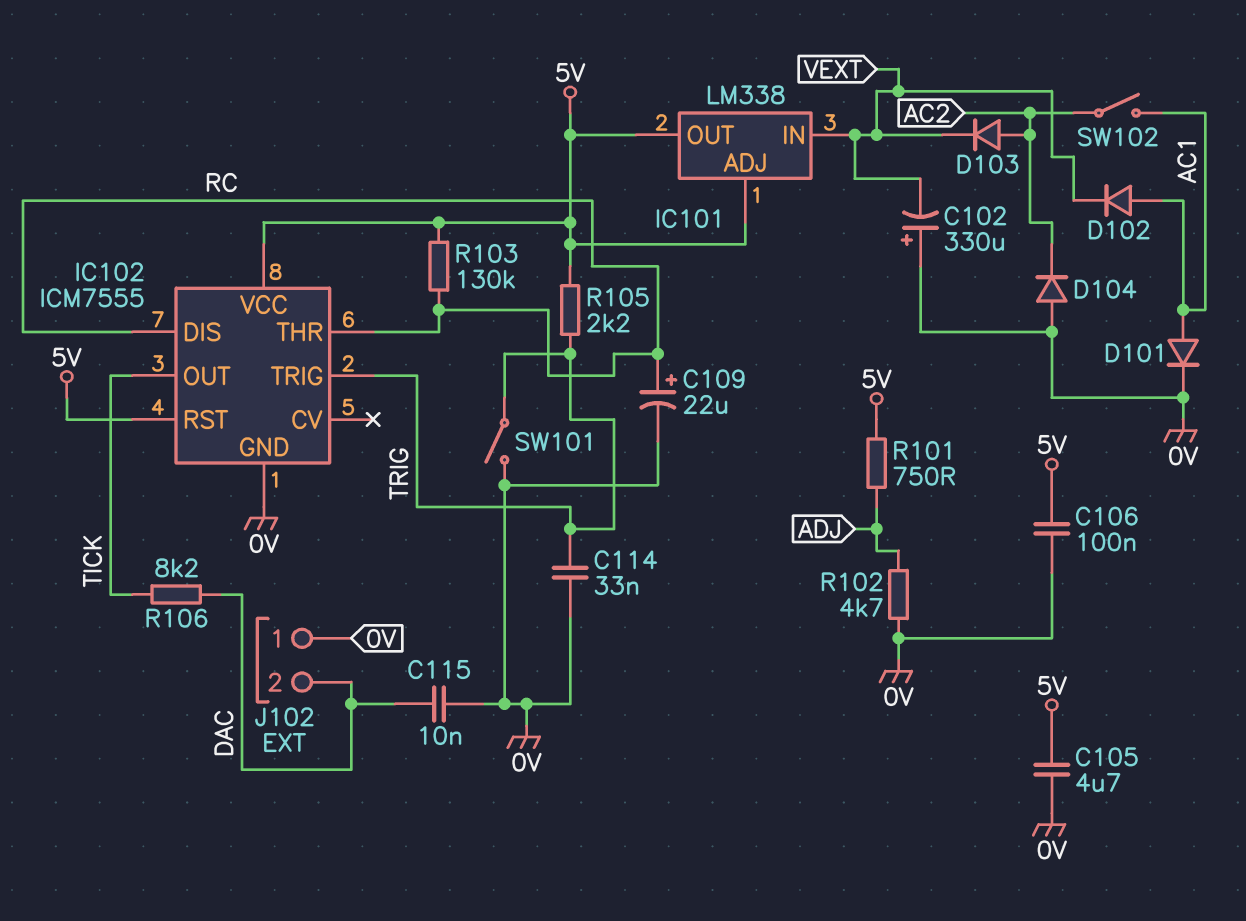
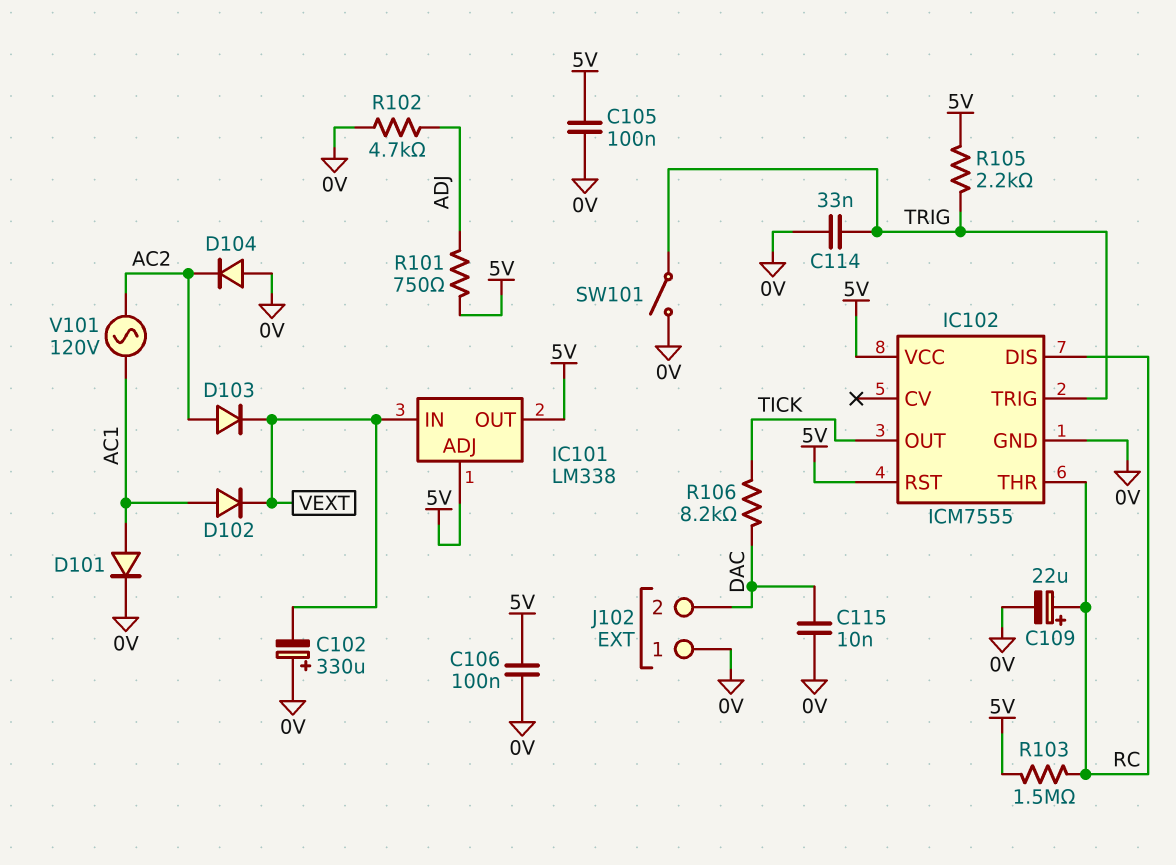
C105: 4.7uF (0V, 5V) -> 100nF (0V, 5V)
R103: 130k (5V, RC) -> 1.5M (5V, RC)
SW102: switch (AC1, AC2) -> none
V101: none -> AC 120V (AC1, AC2)

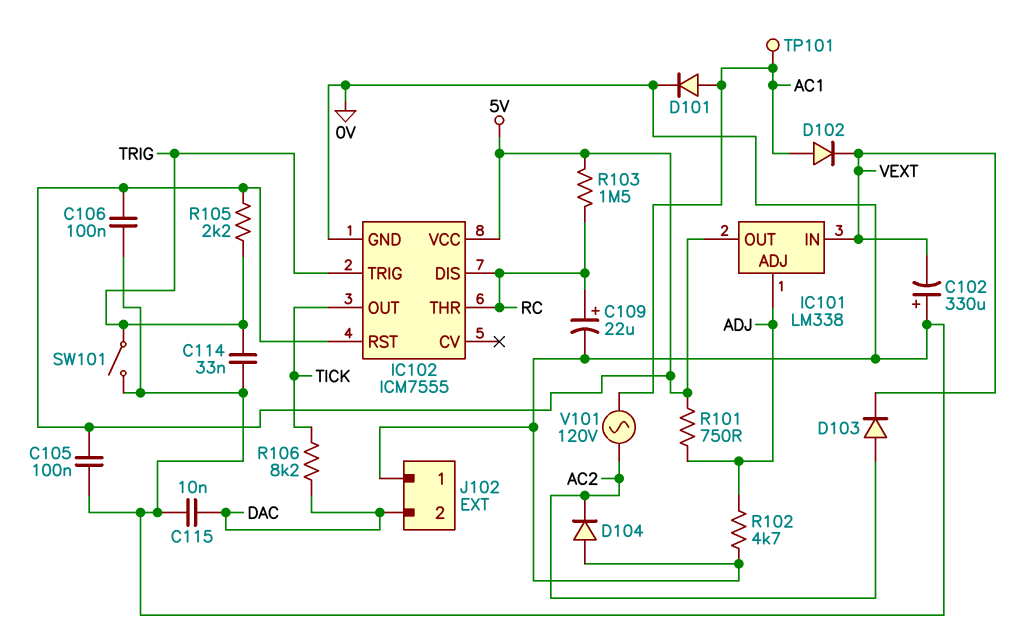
IC101 pin ADJ: 5V -> ADJ
TP101: none -> test point (AC1)

